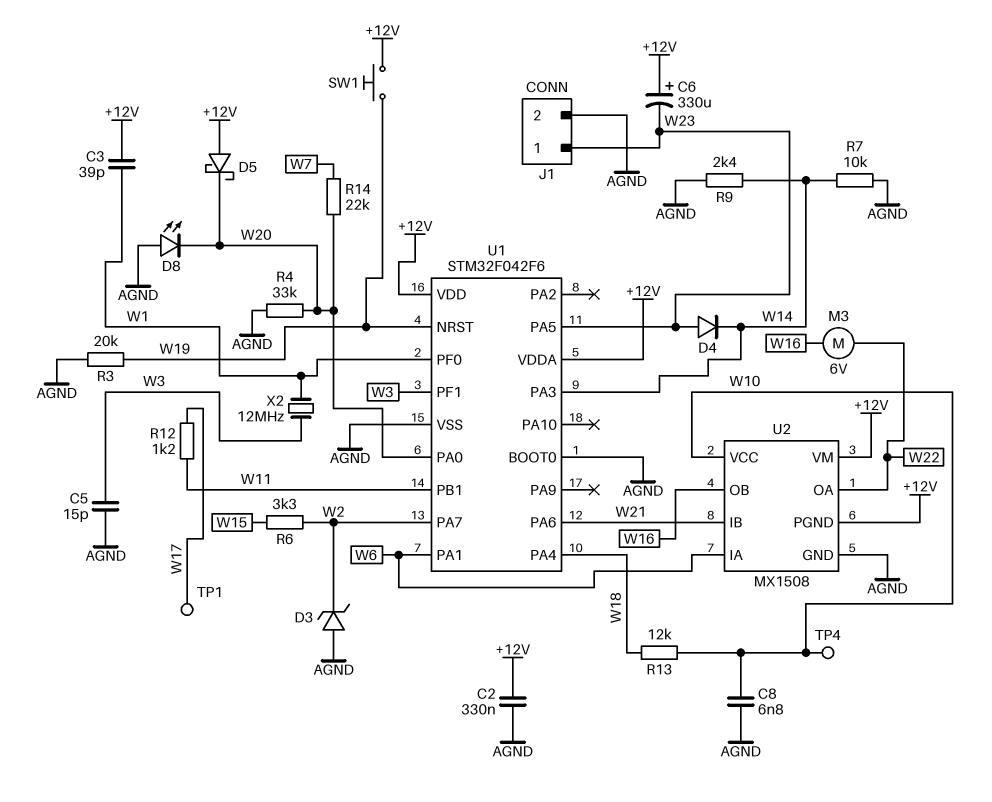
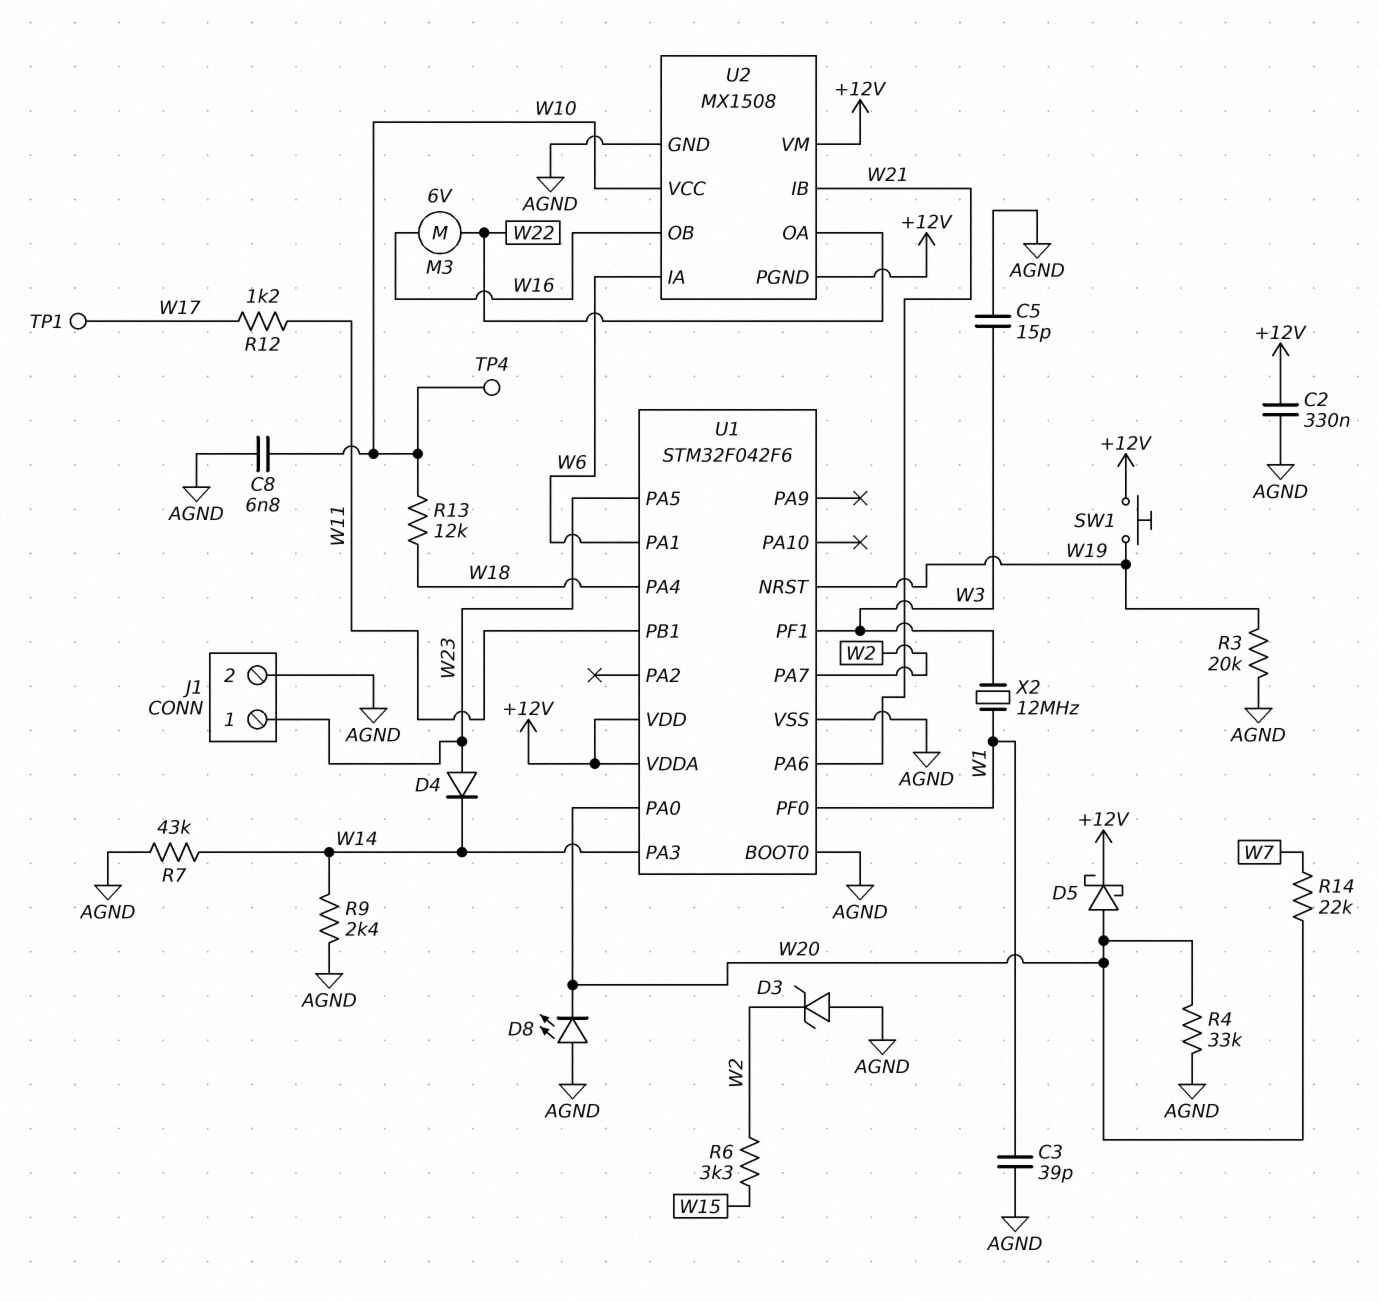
C3: 39pF (+12V, W1) -> 39pF (AGND, W1)
C6: 330uF (plus +12V, minus W23) -> none
D5: schottky (A +12V, K W20) -> schottky (A W20, K +12V)
R7: 10k (AGND, W14) -> 43k (AGND, W14)

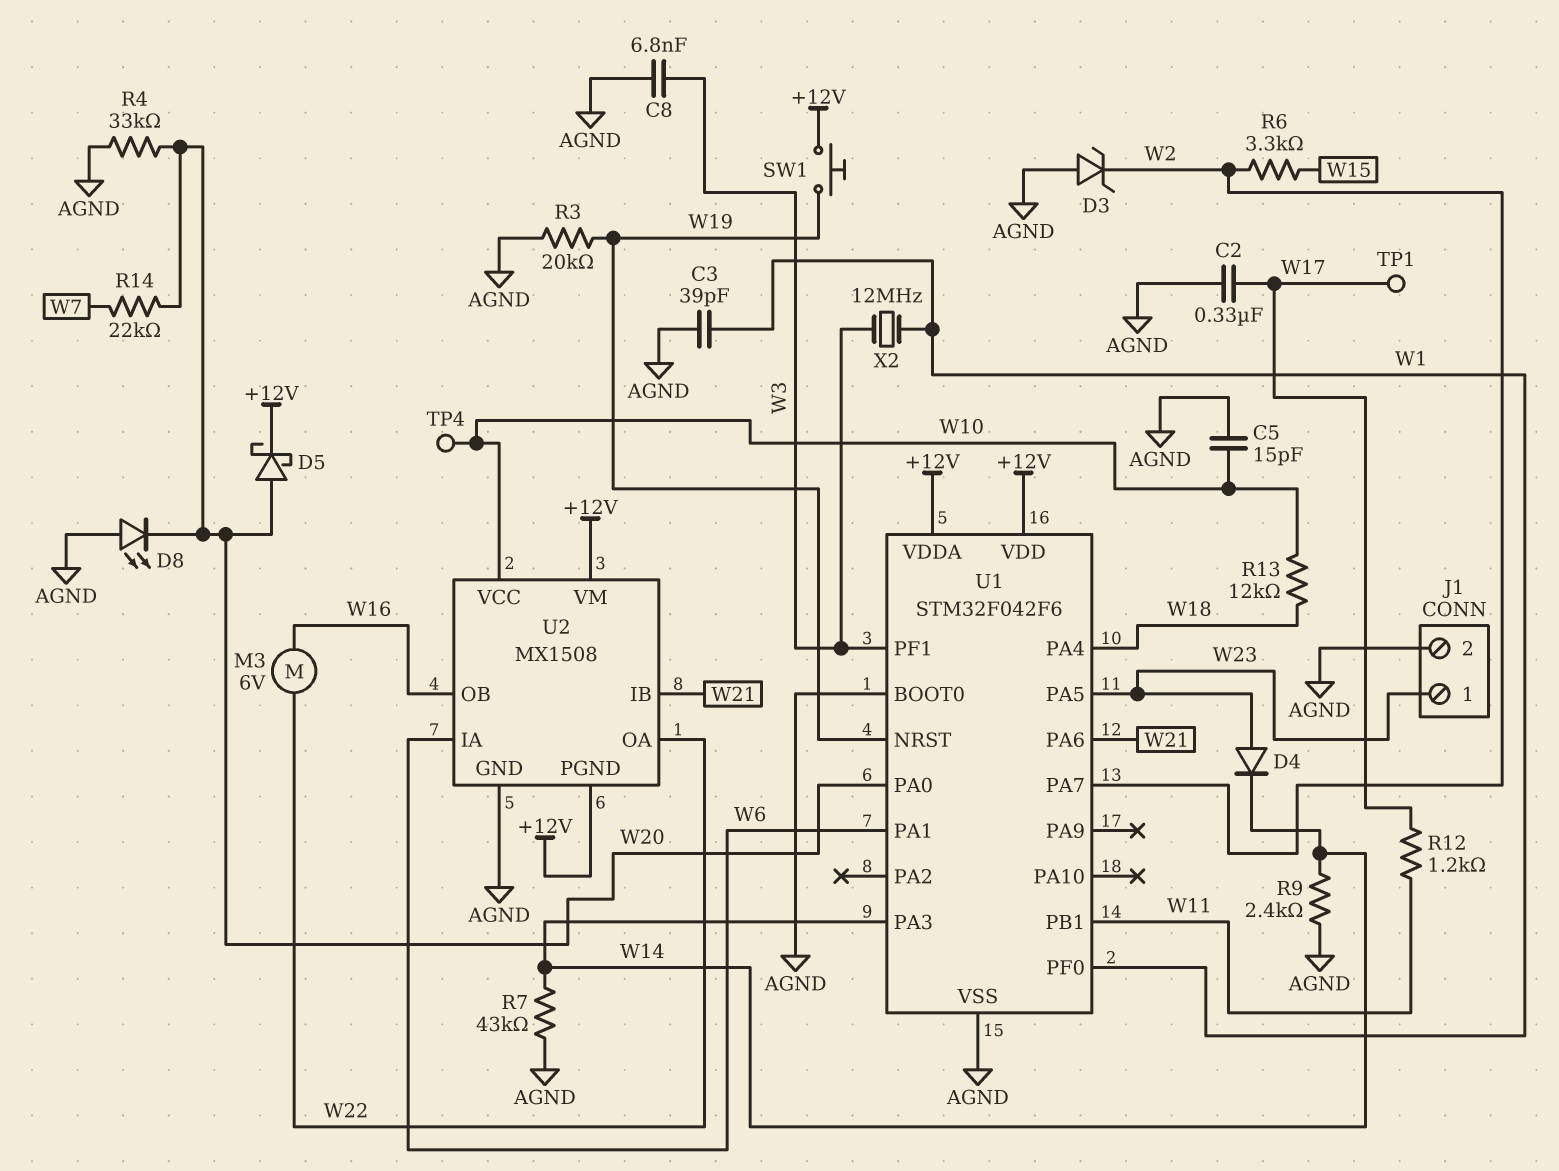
C2: 330nF (+12V, AGND) -> 330nF (AGND, W17)
C5: 15pF (AGND, W3) -> 15pF (AGND, W10)
C8: 6.8nF (AGND, W10) -> 6.8nF (AGND, W3)

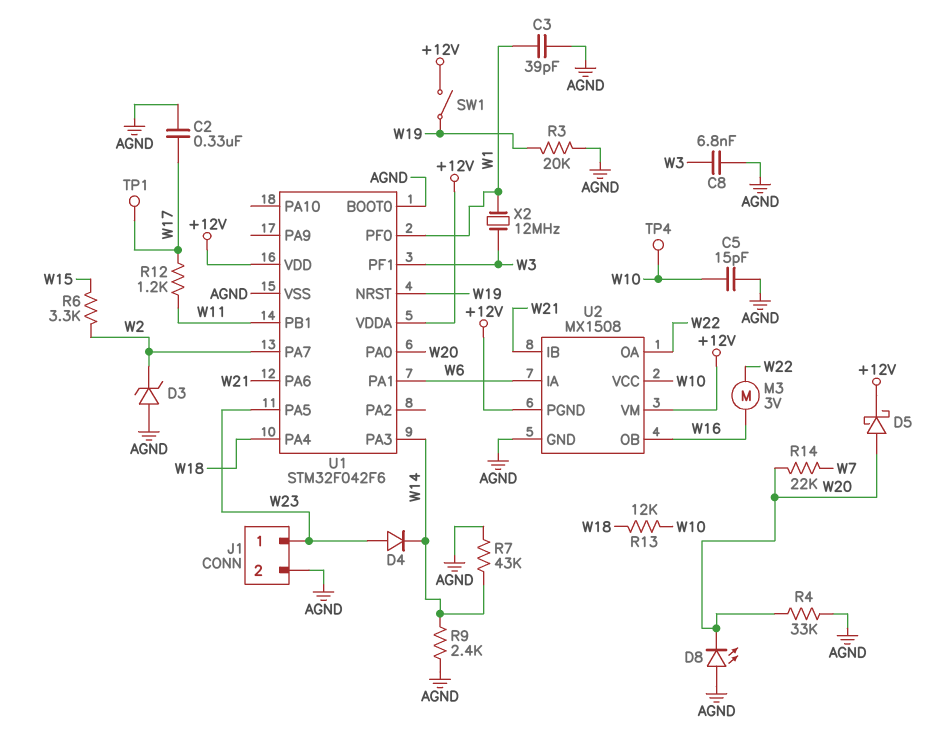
M3: motor 6V (W16, W22) -> motor 3V (W16, W22)
SW1: button (+12V, W19) -> switch (+12V, W19)

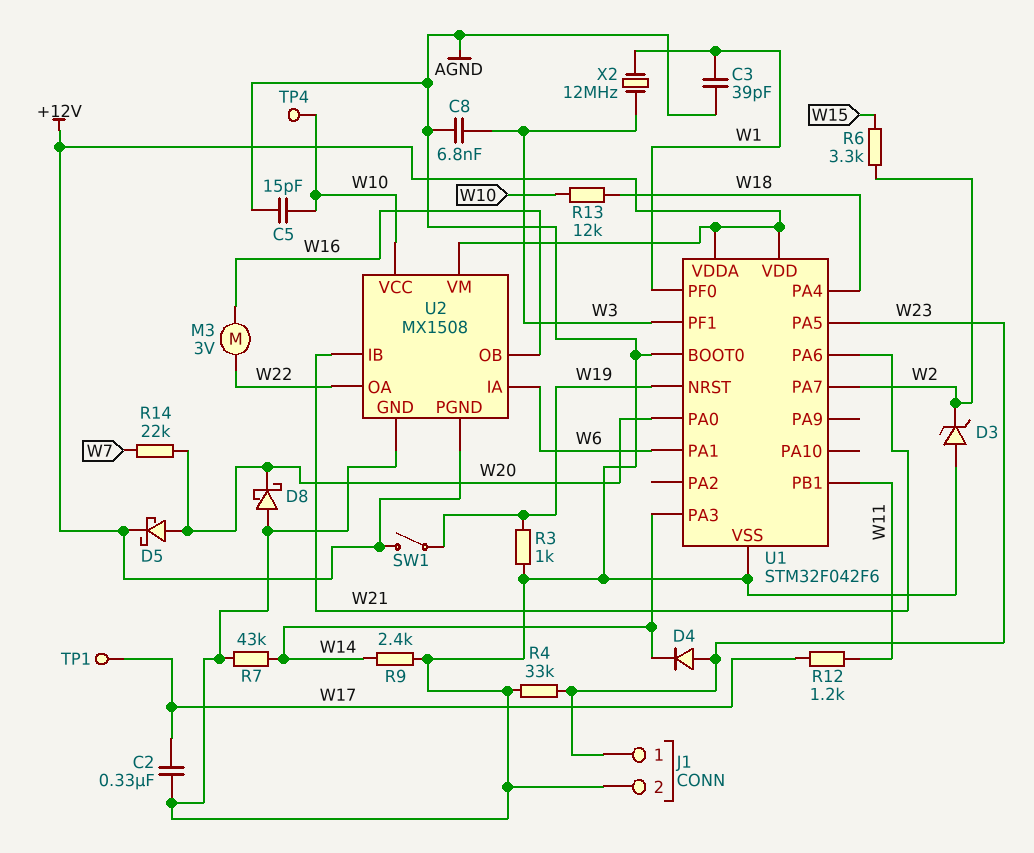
D8: LED (A AGND, K W20) -> schottky (A AGND, K W20)
R3: 20k (AGND, W19) -> 1k (AGND, W19)
R4: 33k (AGND, W20) -> 33k (AGND, W23)

